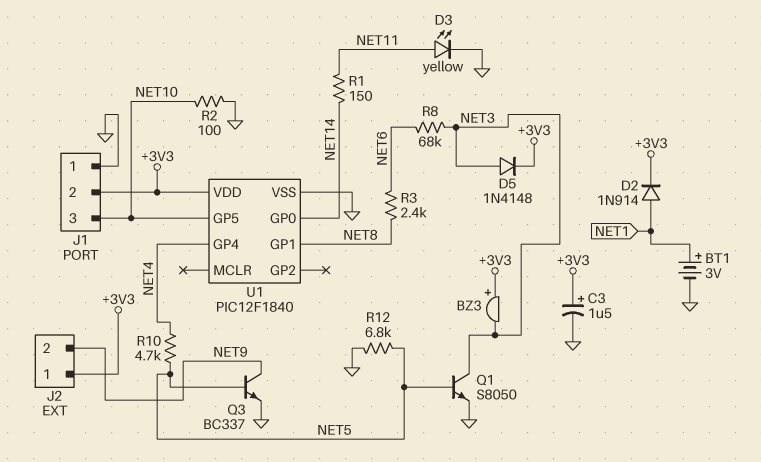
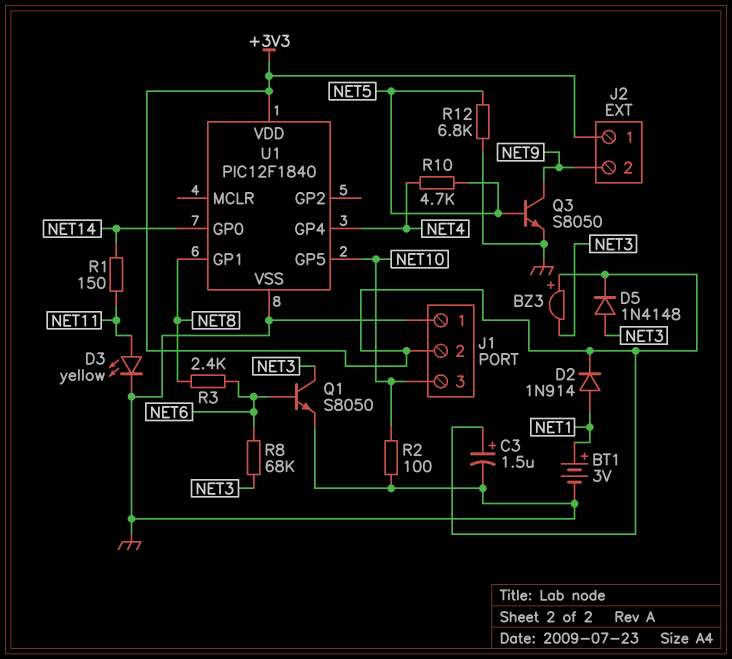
Q1: NPN S8050 (B NET5, C NET3, E GND) -> NPN S8050 (B NET6, C NET3, E GND)
Q3: NPN BC337 (B NET5, C NET9, E GND) -> NPN S8050 (B NET5, C NET9, E GND)

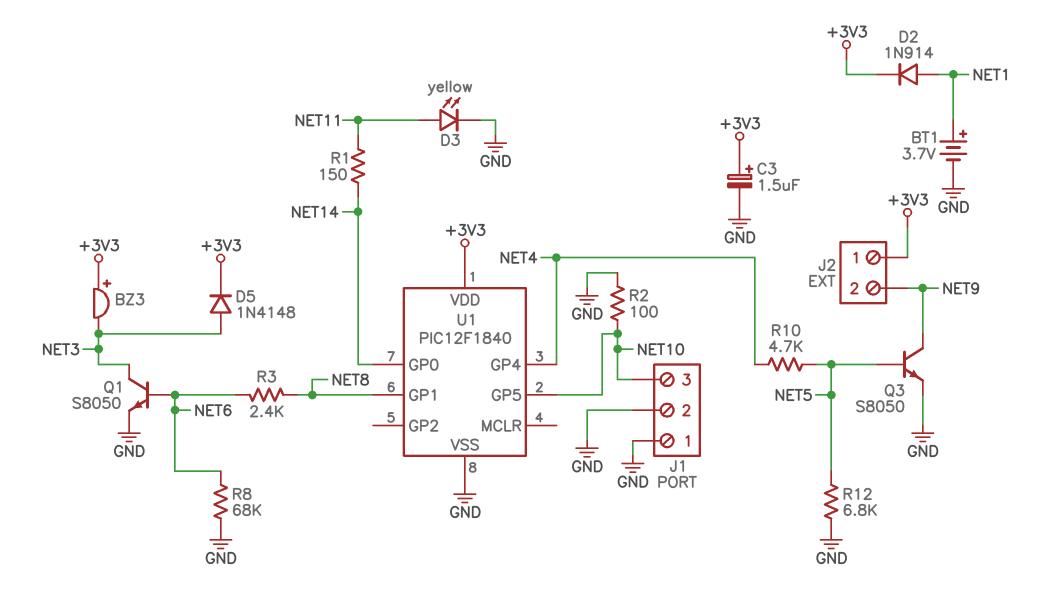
BT1: 3V (plus NET1, minus GND) -> 3.7V (plus NET1, minus GND)
J1 pin 2: +3V3 -> GND
R8: 68k (NET3, NET6) -> 68k (GND, NET6)

